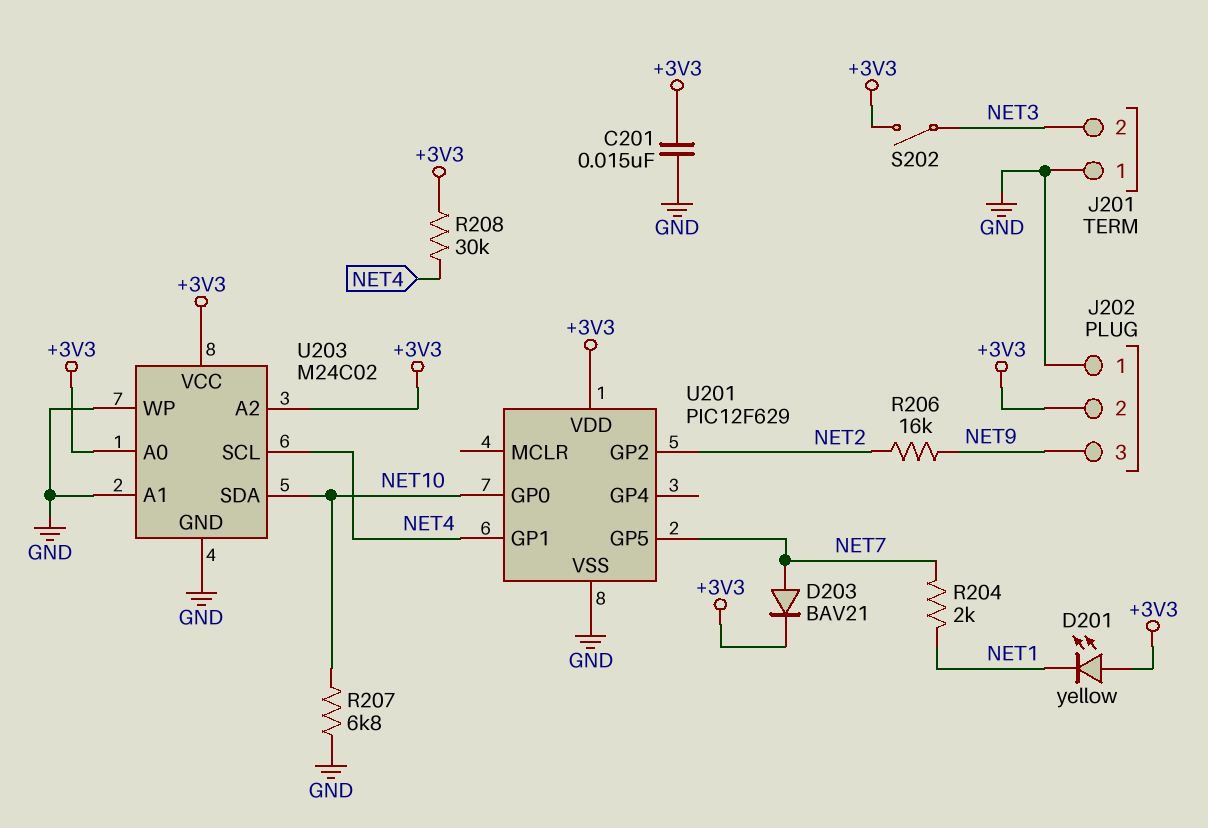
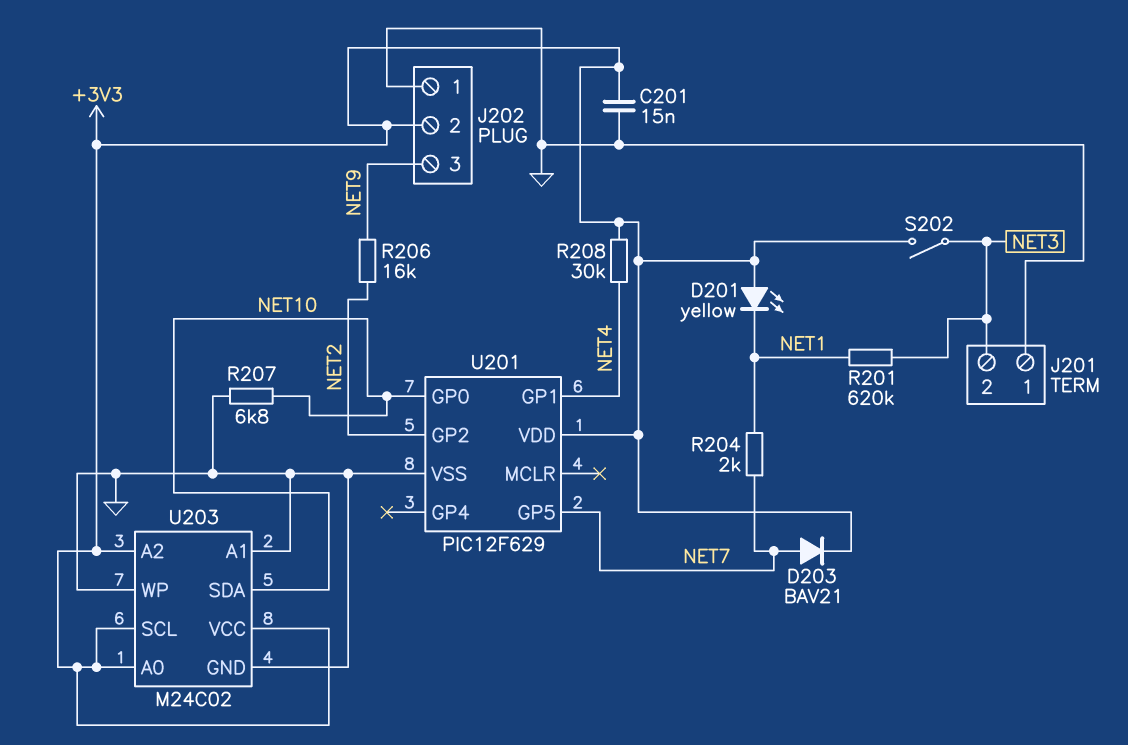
R201: none -> 620k (NET1, NET3)
U203 pin SCL: NET4 -> +3V3

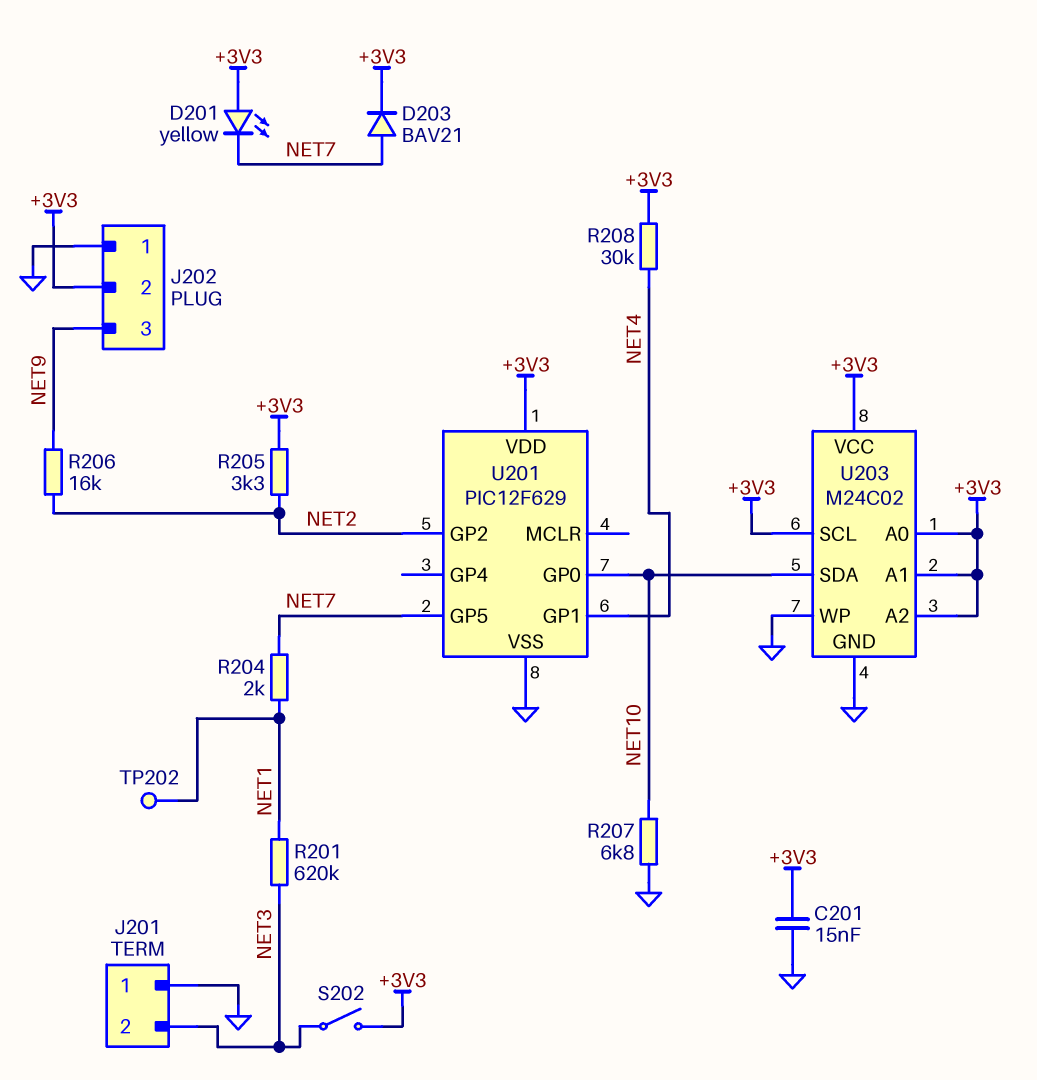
D201: LED yellow (A +3V3, K NET1) -> LED yellow (A +3V3, K NET7)
R205: none -> 3.3k (+3V3, NET2)
TP202: none -> test point (NET1)
U203 pin A1: GND -> +3V3

